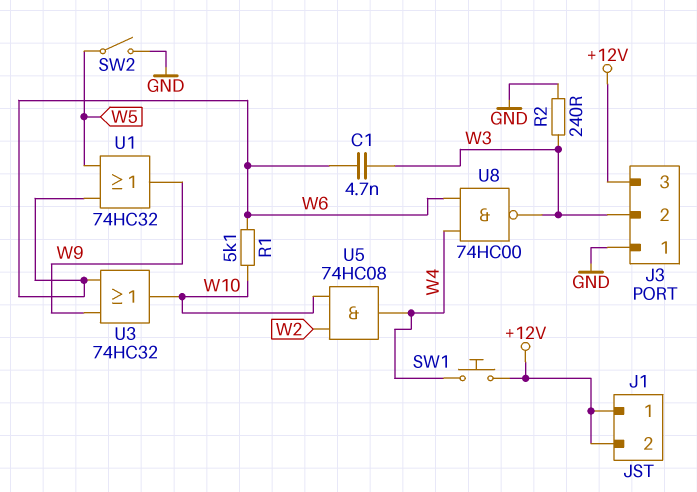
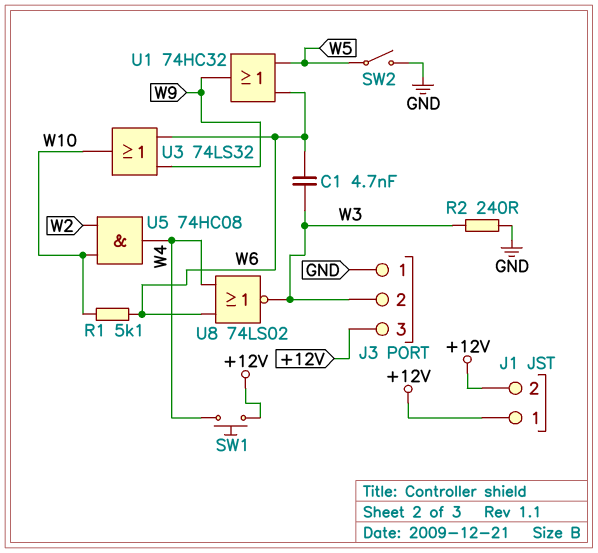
U3: OR 74HC32 (in W6, in W9, out W10) -> OR 74LS32 (in W6, in W9, out W10)
U8: NAND 74HC00 (in W4, in W6, out W3) -> NOR 74LS02 (in W4, in W6, out W3)

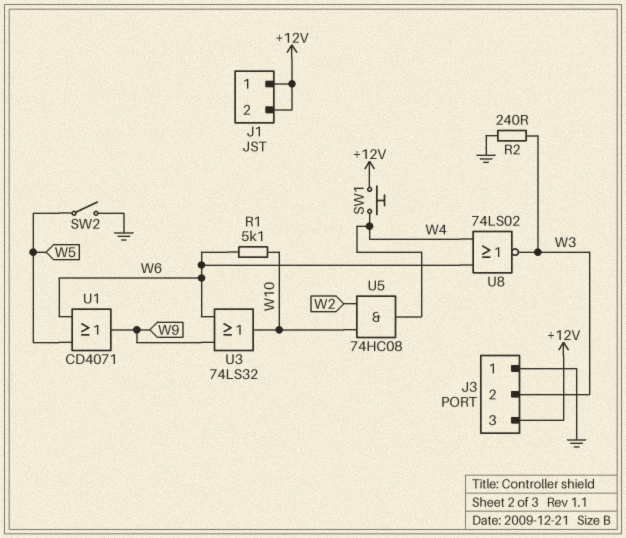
C1: 4.7nF (W3, W6) -> none
U1: OR 74HC32 (in W5, in W6, out W9) -> OR CD4071 (in W5, in W6, out W9)

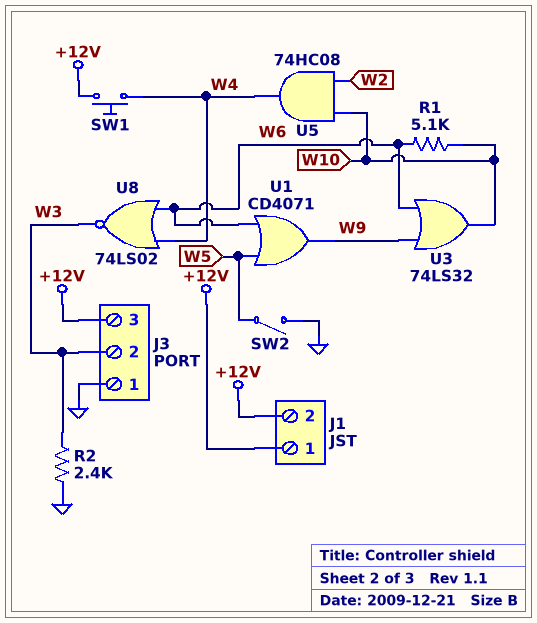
R2: 240 (GND, W3) -> 2.4k (GND, W3)

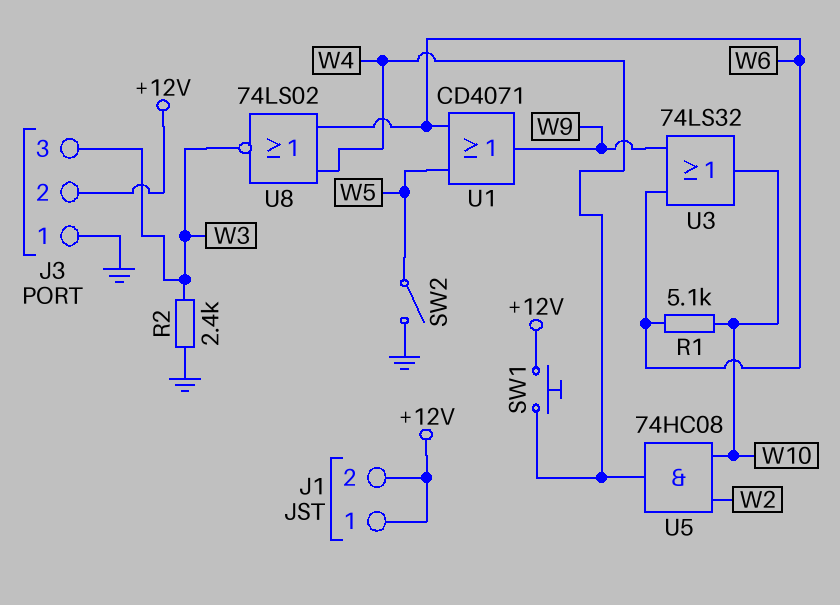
J3 pin 2: W3 -> +12V
J3 pin 3: +12V -> W3

